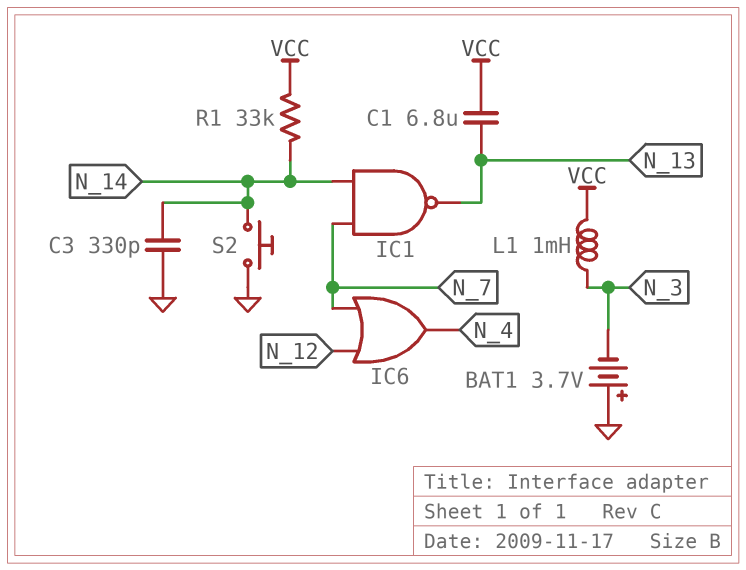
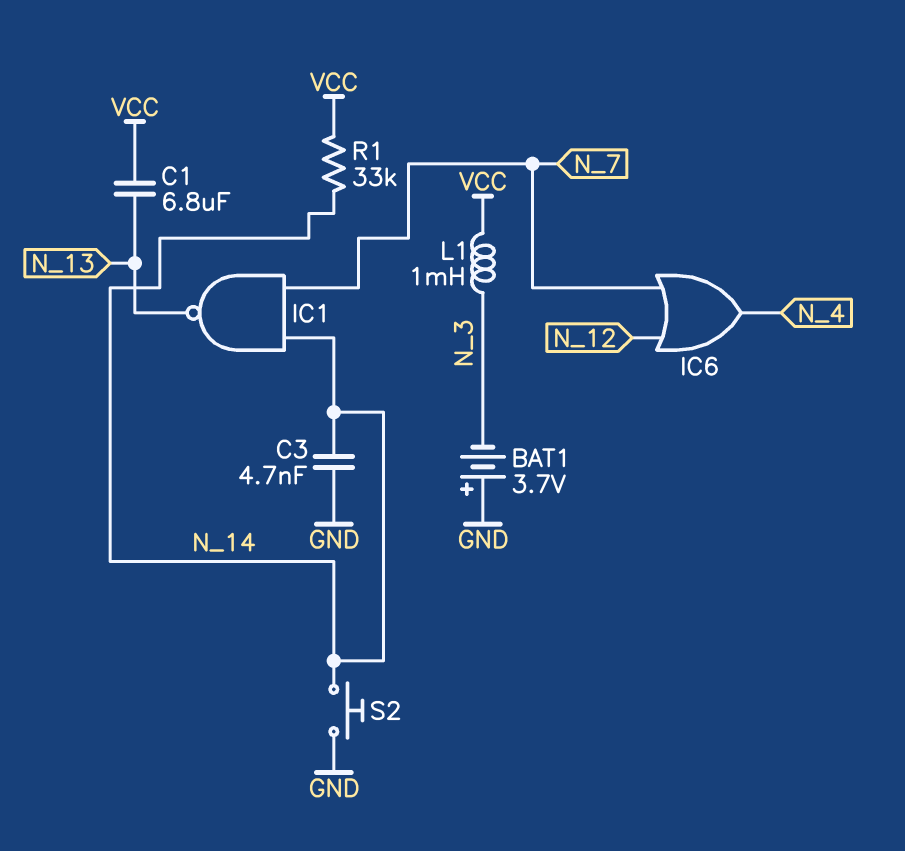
C3: 330pF (GND, N_14) -> 4.7nF (GND, N_14)

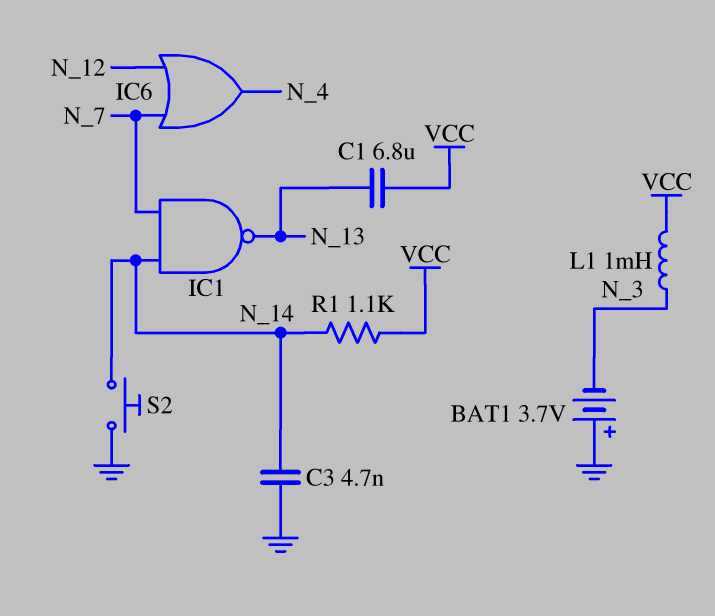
R1: 33k (N_14, VCC) -> 1.1k (N_14, VCC)

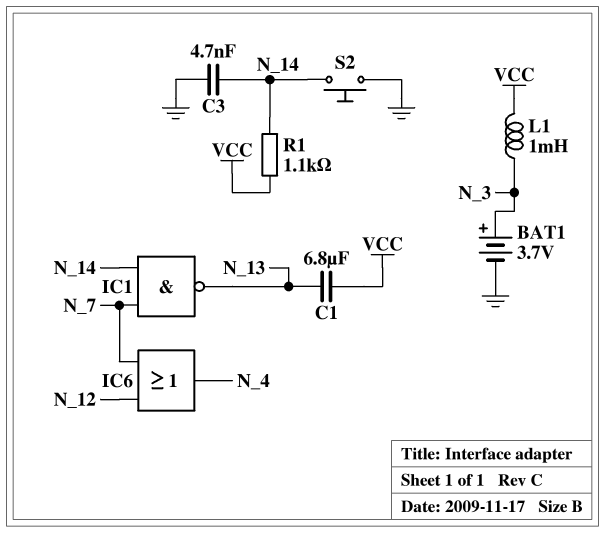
BAT1: 3.7V (plus GND, minus N_3) -> 3.7V (plus N_3, minus GND)

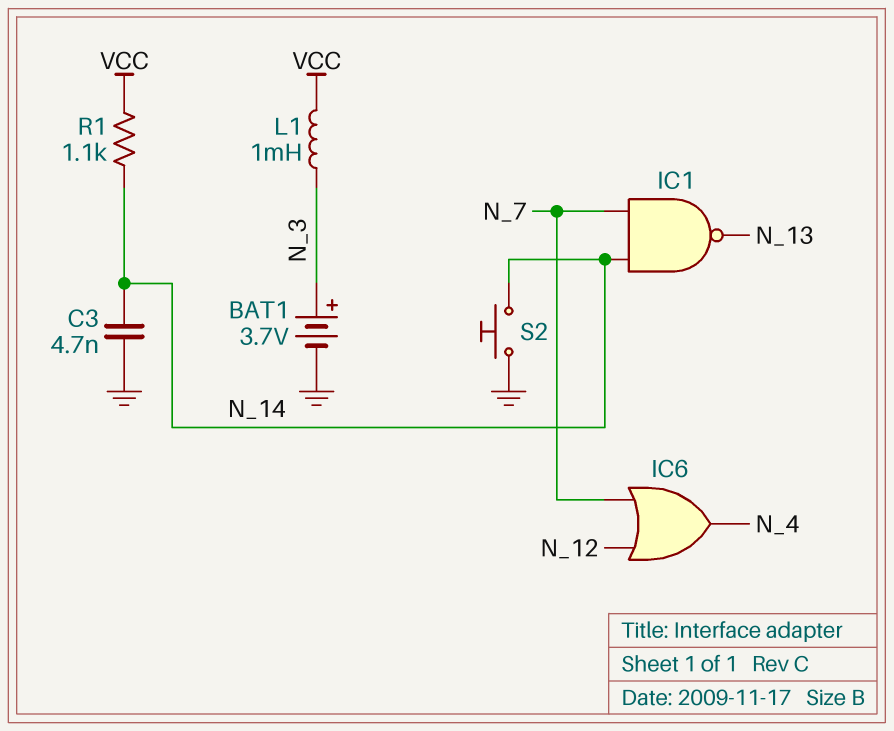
C1: 6.8uF (N_13, VCC) -> none

